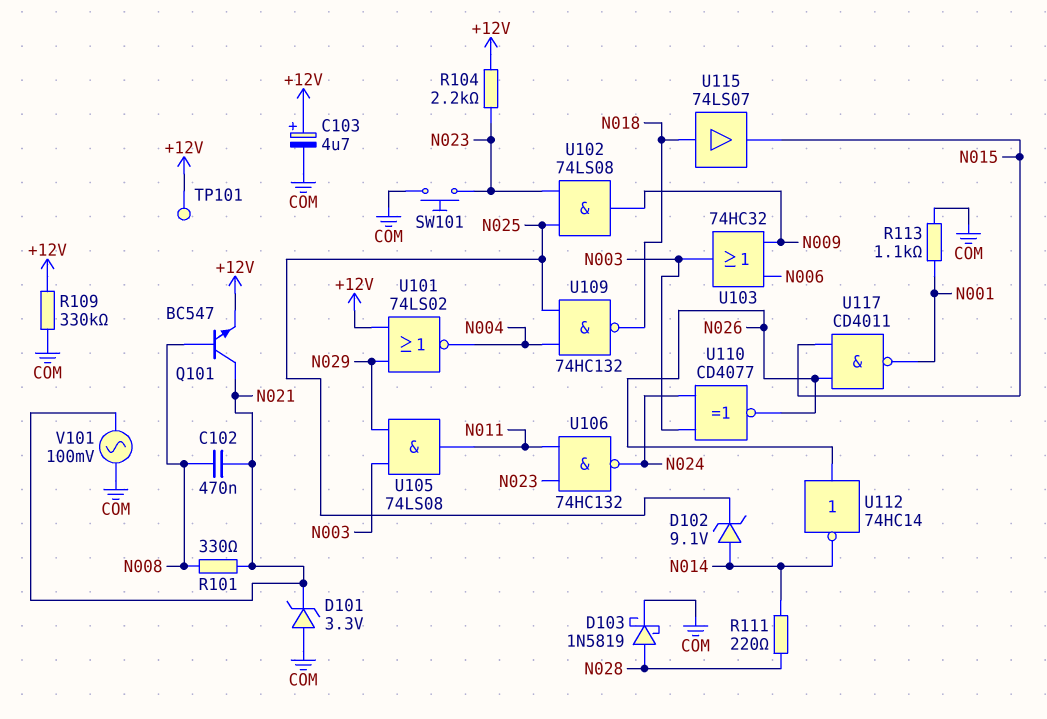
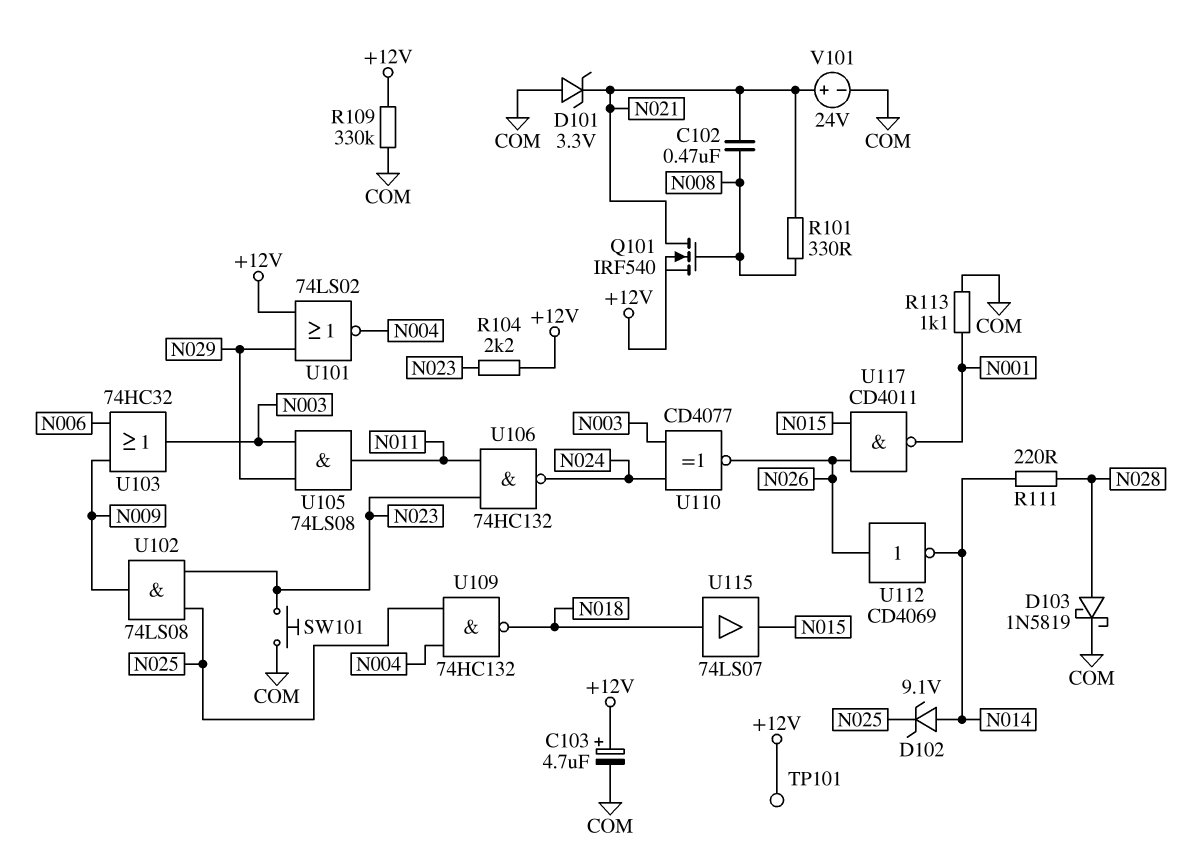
Q101: NPN BC547 (B N008, C N021, E +12V) -> NMOS IRF540 (G N008, D N021, S +12V)
U112: NOT 74HC14 (in N026, out N014) -> NOT CD4069 (in N026, out N014)
V101: AC 100mV (COM, N021) -> 24V (plus N021, minus COM)

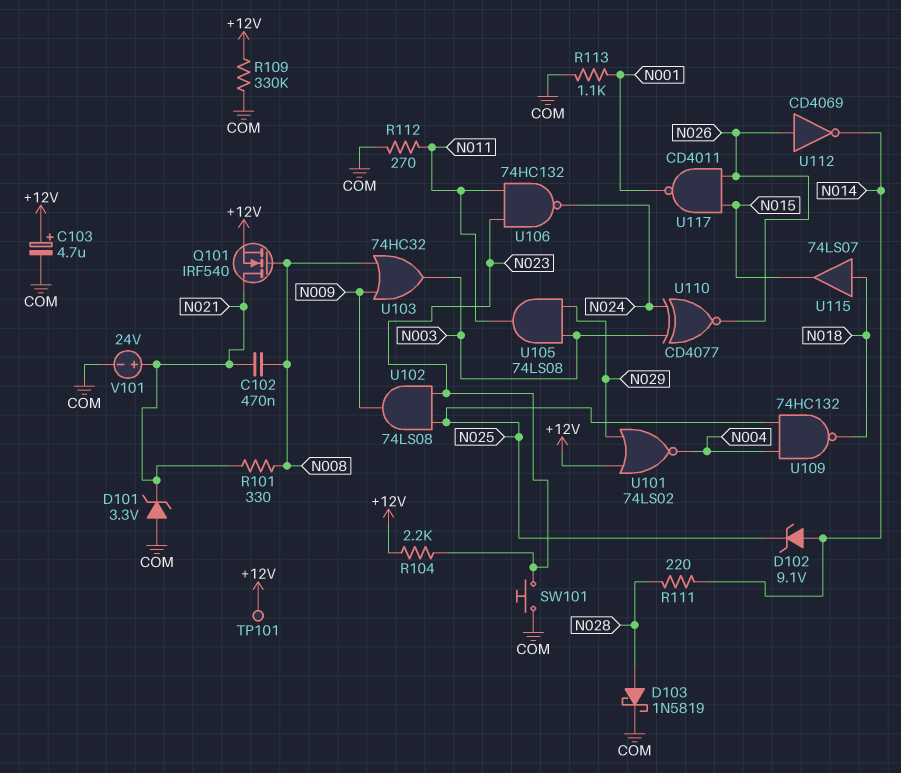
R112: none -> 270 (COM, N011)
U103: OR 74HC32 (in N006, in N009, out N003) -> OR 74HC32 (in N008, in N009, out N003)

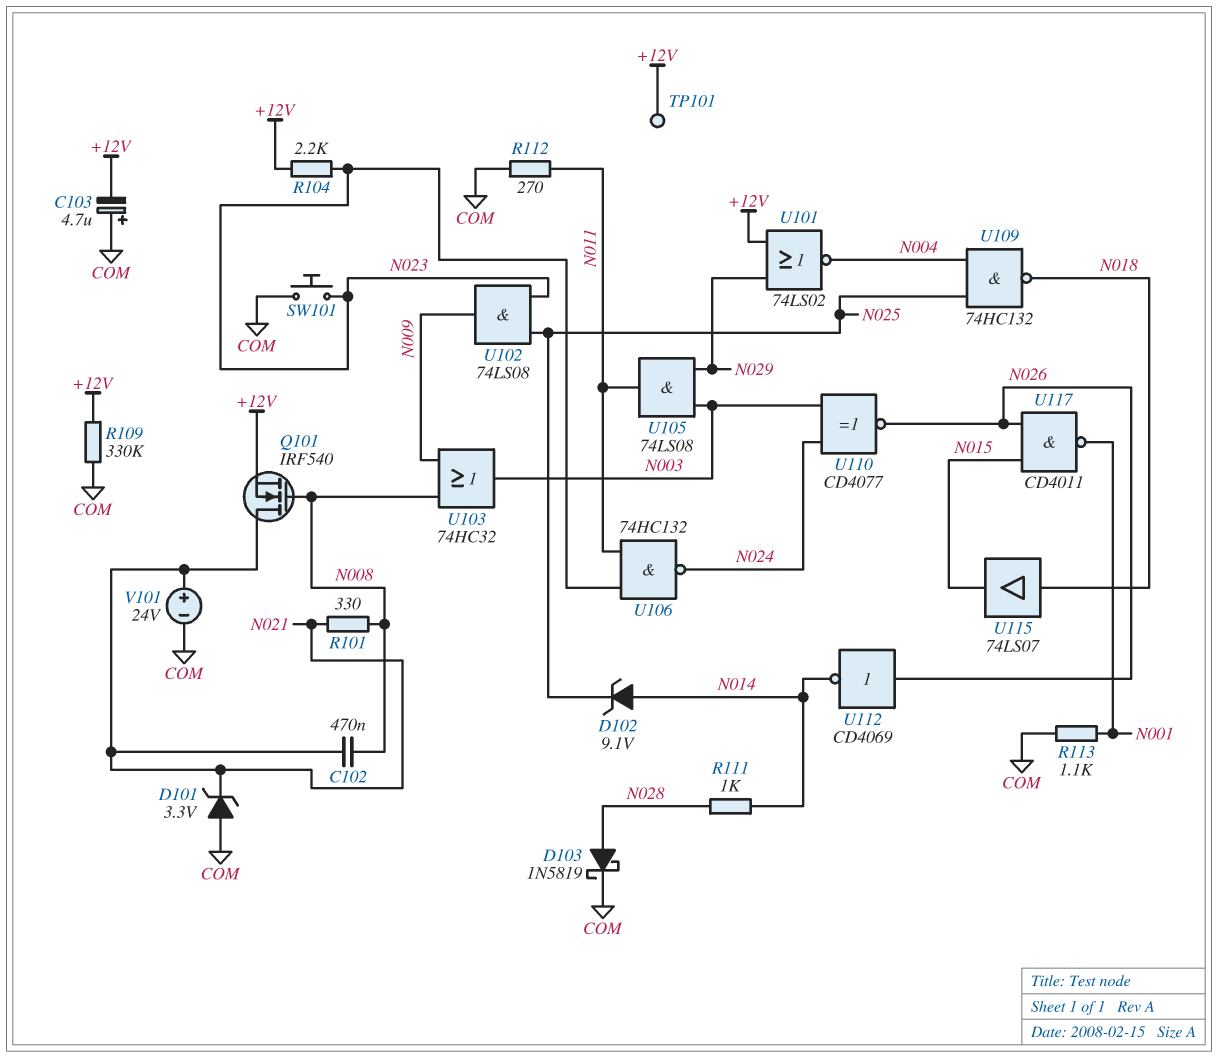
C103: 4.7uF (plus +12V, minus COM) -> 4.7uF (plus COM, minus +12V)
R111: 220 (N014, N028) -> 1k (N014, N028)

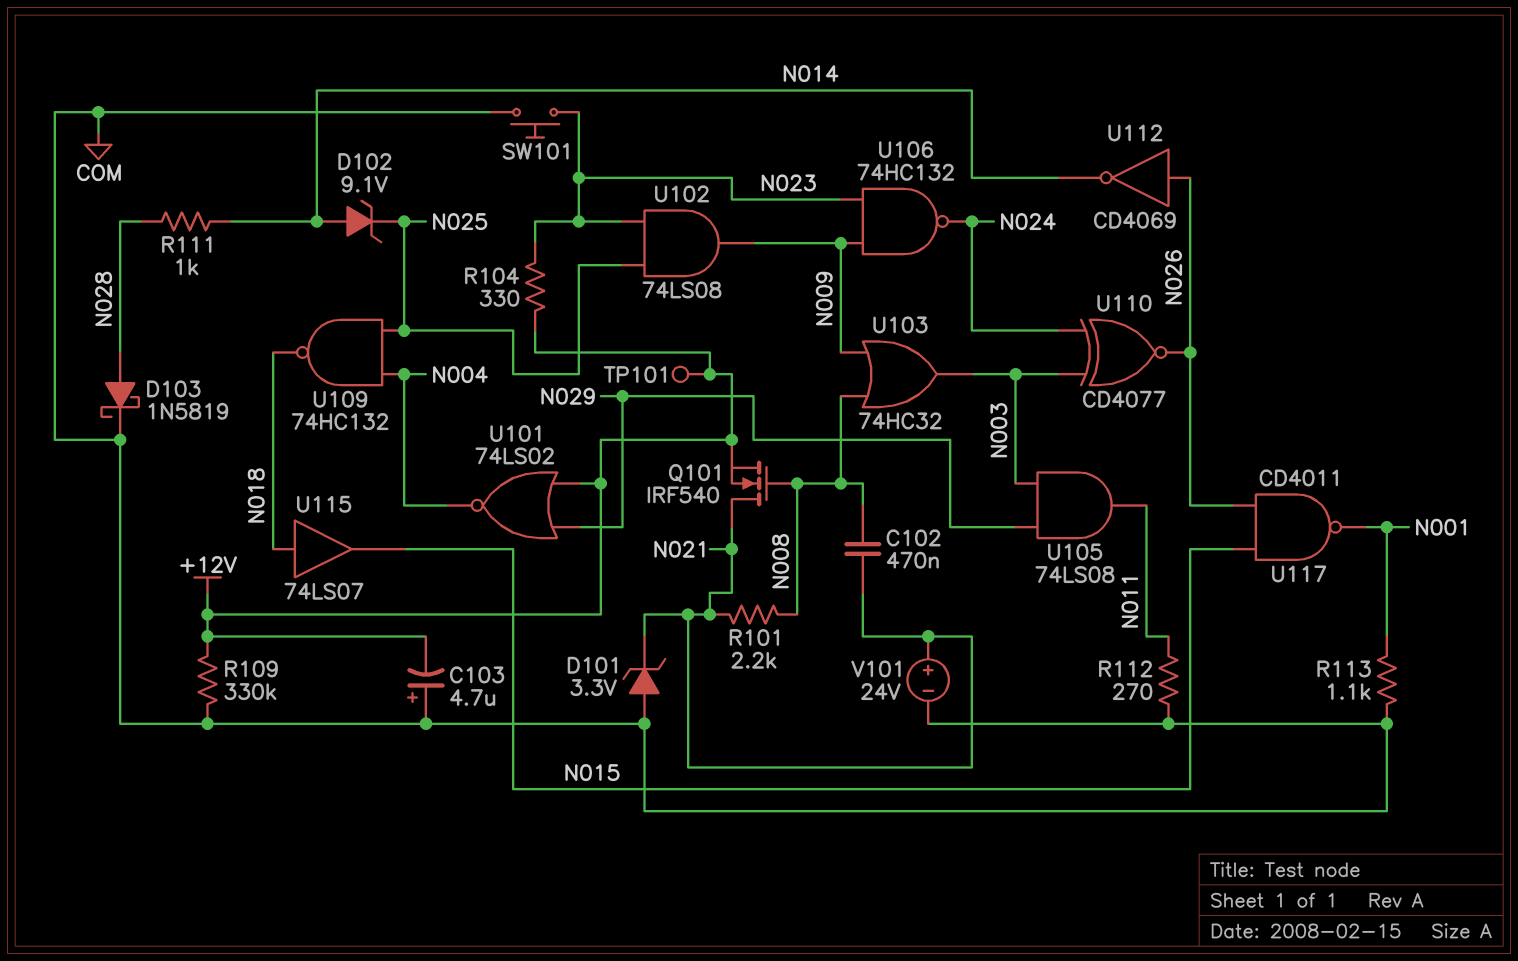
R101: 330 (N008, N021) -> 2.2k (N008, N021)
R104: 2.2k (+12V, N023) -> 330 (+12V, N023)
U106: NAND 74HC132 (in N011, in N023, out N024) -> NAND 74HC132 (in N009, in N023, out N024)

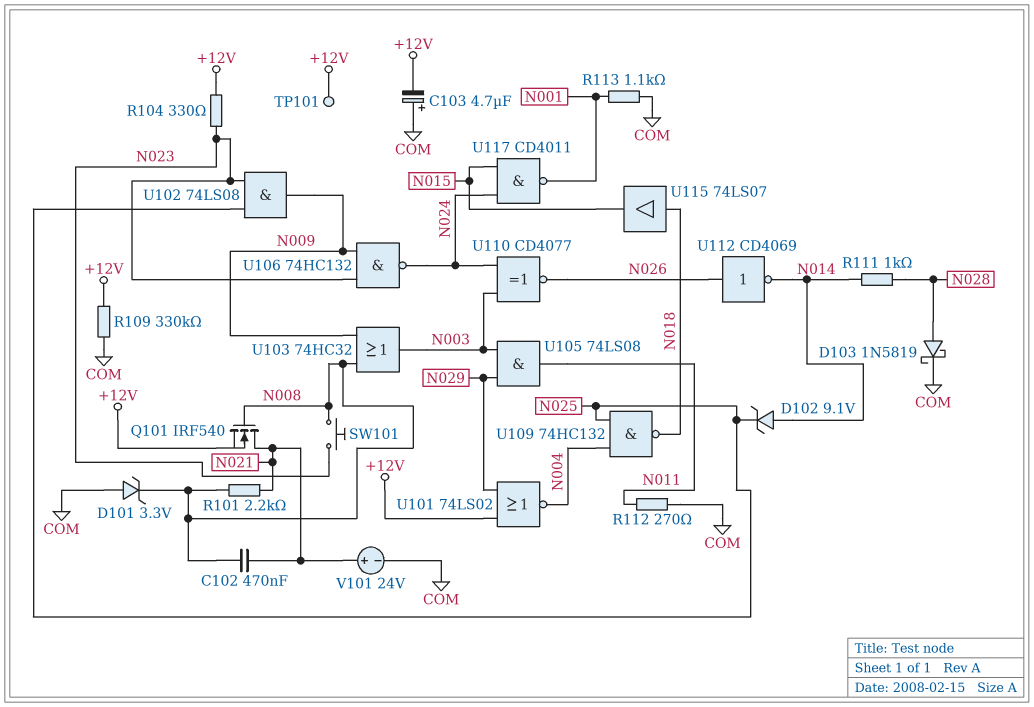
D101: zener 3.3V (A COM, K N021) -> zener 3.3V (A COM, K N008)
SW101: button (COM, N023) -> button (N008, N023)
U117: NAND CD4011 (in N015, in N026, out N001) -> NAND CD4011 (in N015, in N024, out N001)

